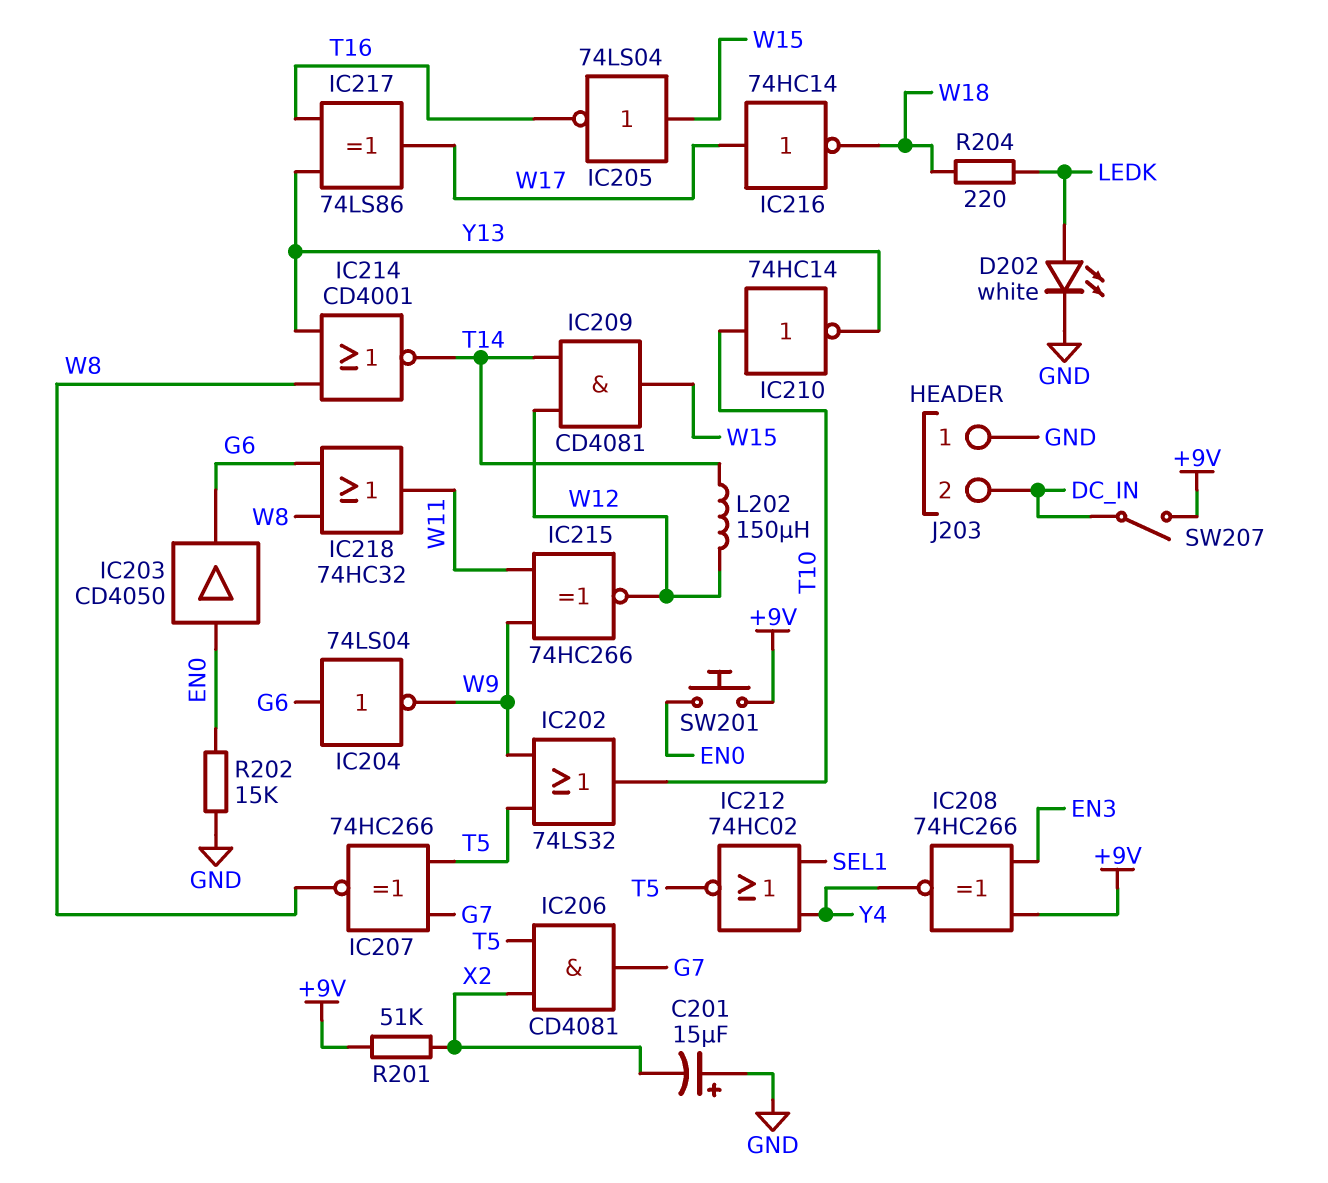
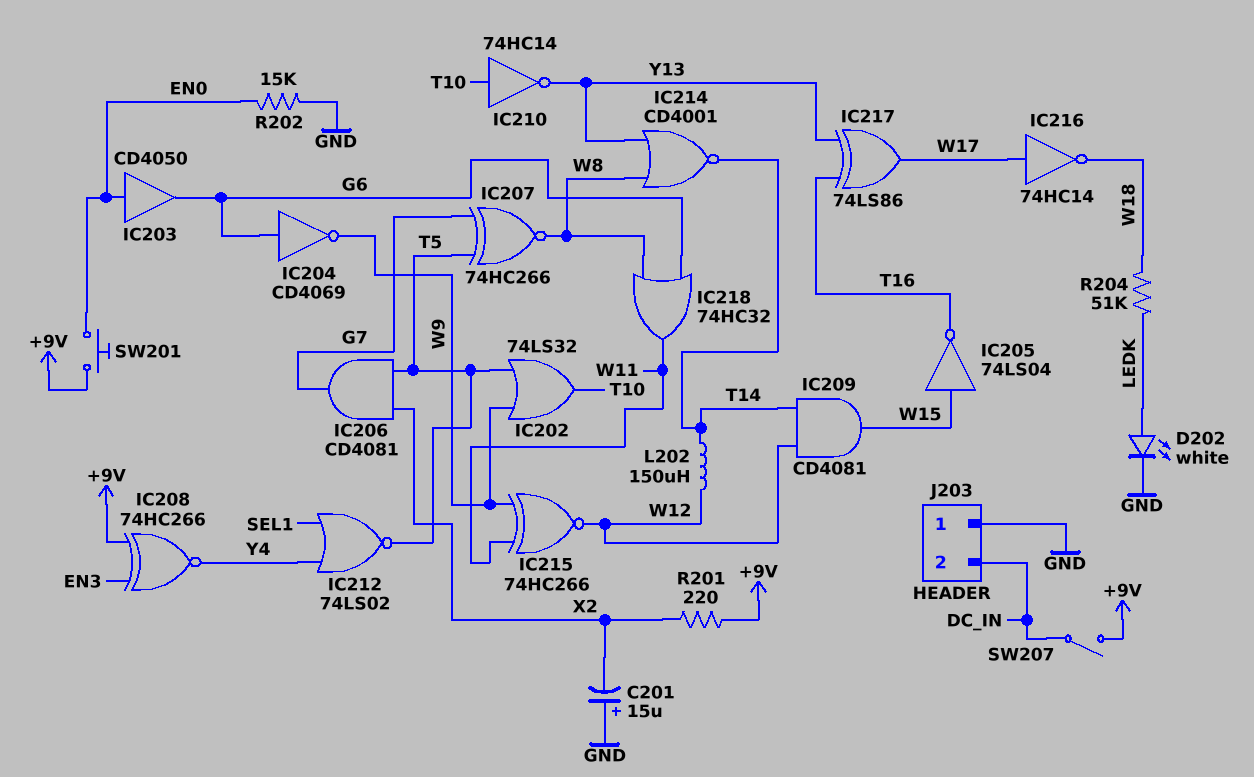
IC204: NOT 74LS04 (in G6, out W9) -> NOT CD4069 (in G6, out W9)
IC212: NOR 74HC02 (in SEL1, in Y4, out T5) -> NOR 74LS02 (in SEL1, in Y4, out T5)
R201: 51k (+9V, X2) -> 220 (+9V, X2)
R204: 220 (LEDK, W18) -> 51k (LEDK, W18)

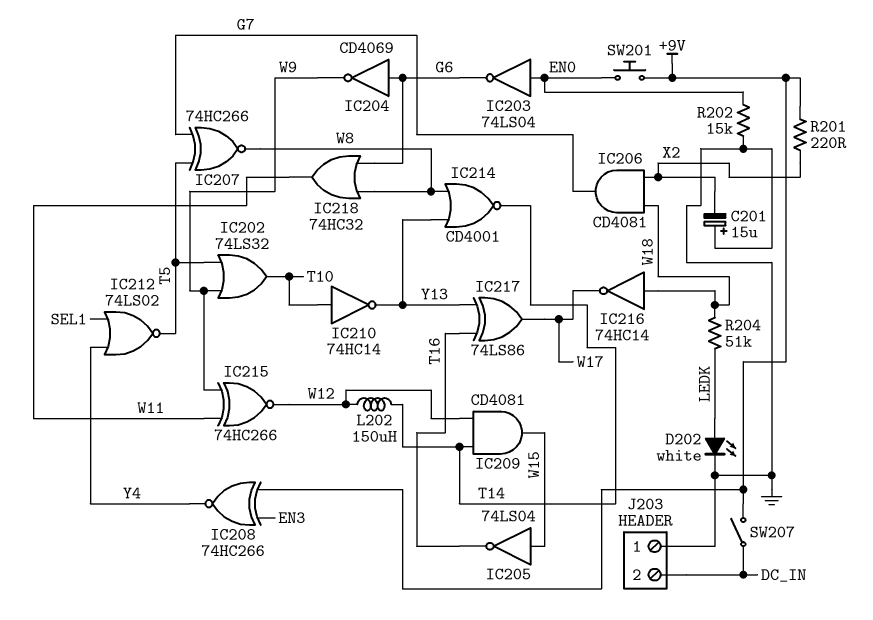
IC203: buffer CD4050 (in EN0, out G6) -> NOT 74LS04 (in EN0, out G6)
IC206: AND CD4081 (in T5, in X2, out G7) -> AND CD4081 (in W18, in X2, out G7)
IC216: NOT 74HC14 (in W17, out W18) -> NOT 74HC14 (in W18, out W17)

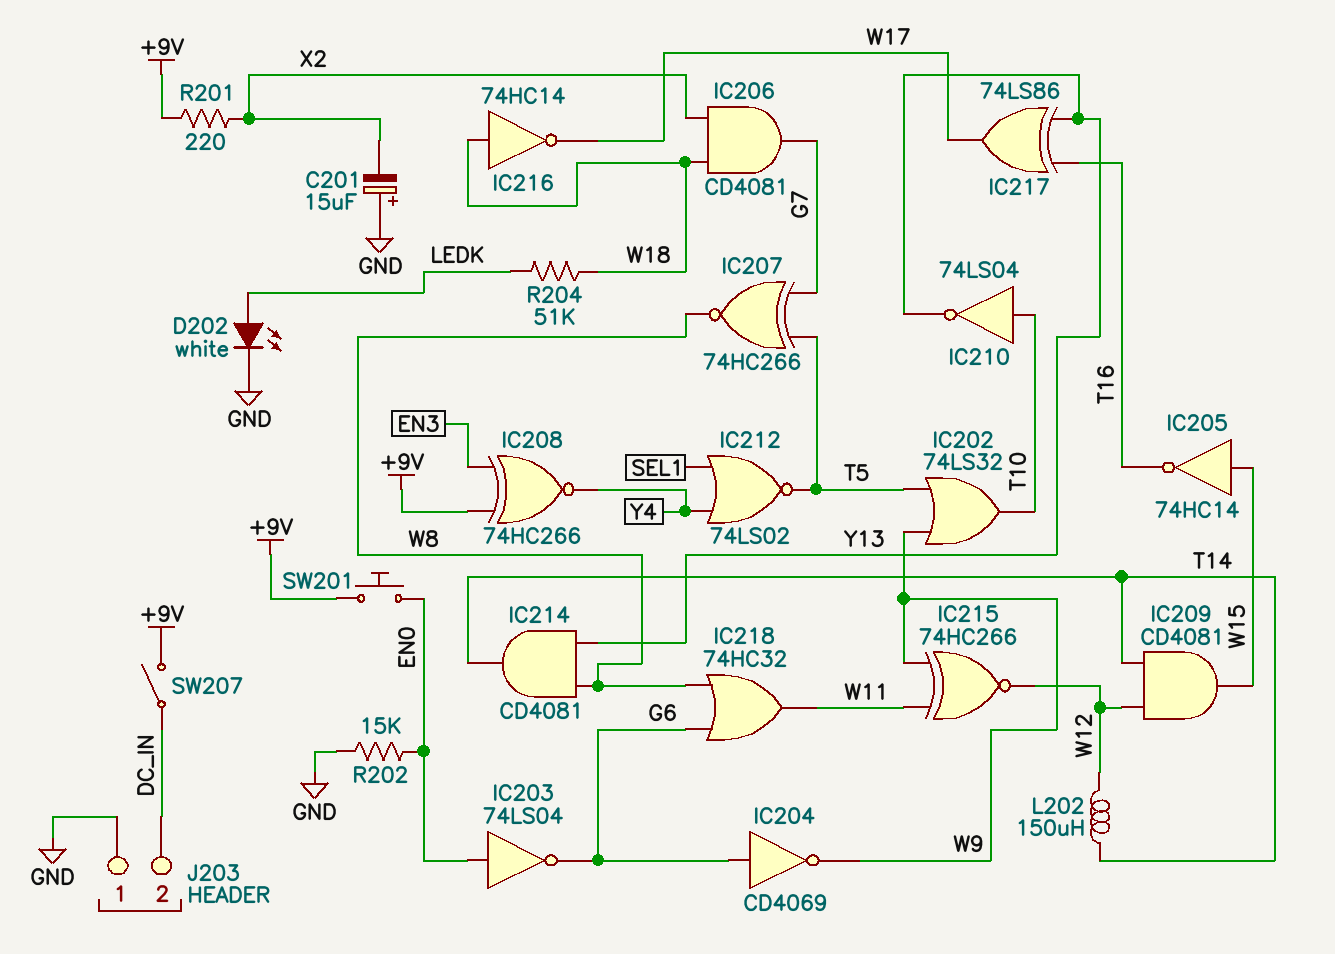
IC205: NOT 74LS04 (in W15, out T16) -> NOT 74HC14 (in W15, out T16)
IC210: NOT 74HC14 (in T10, out Y13) -> NOT 74LS04 (in T10, out Y13)
IC214: NOR CD4001 (in W8, in Y13, out T14) -> AND CD4081 (in W8, in Y13, out T14)

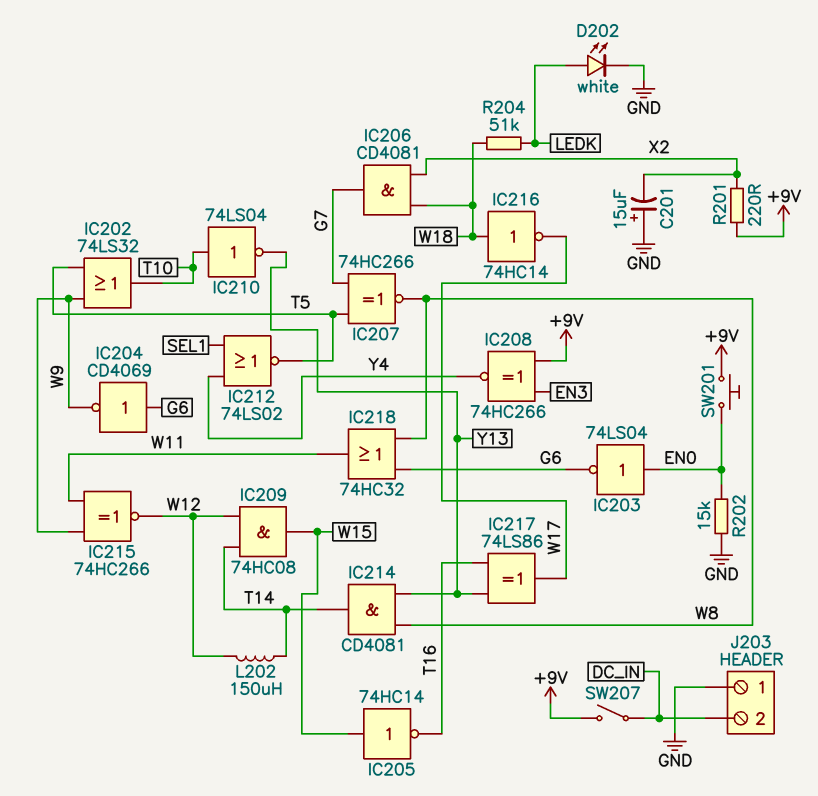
IC209: AND CD4081 (in T14, in W12, out W15) -> AND 74HC08 (in T14, in W12, out W15)

